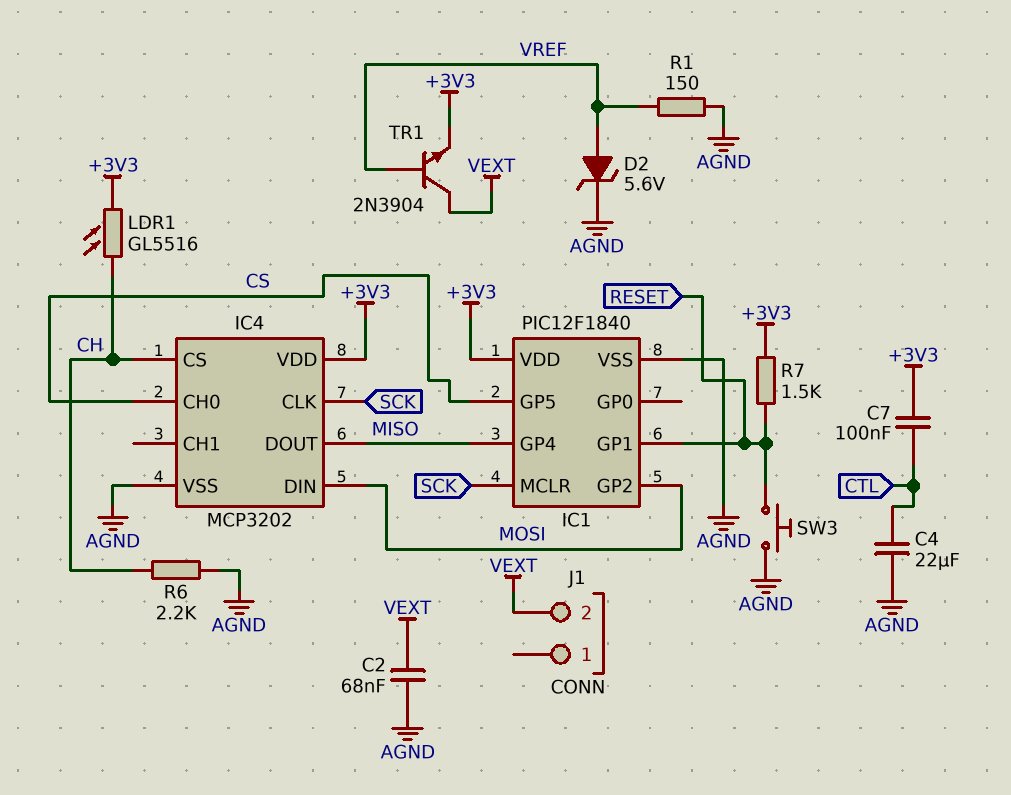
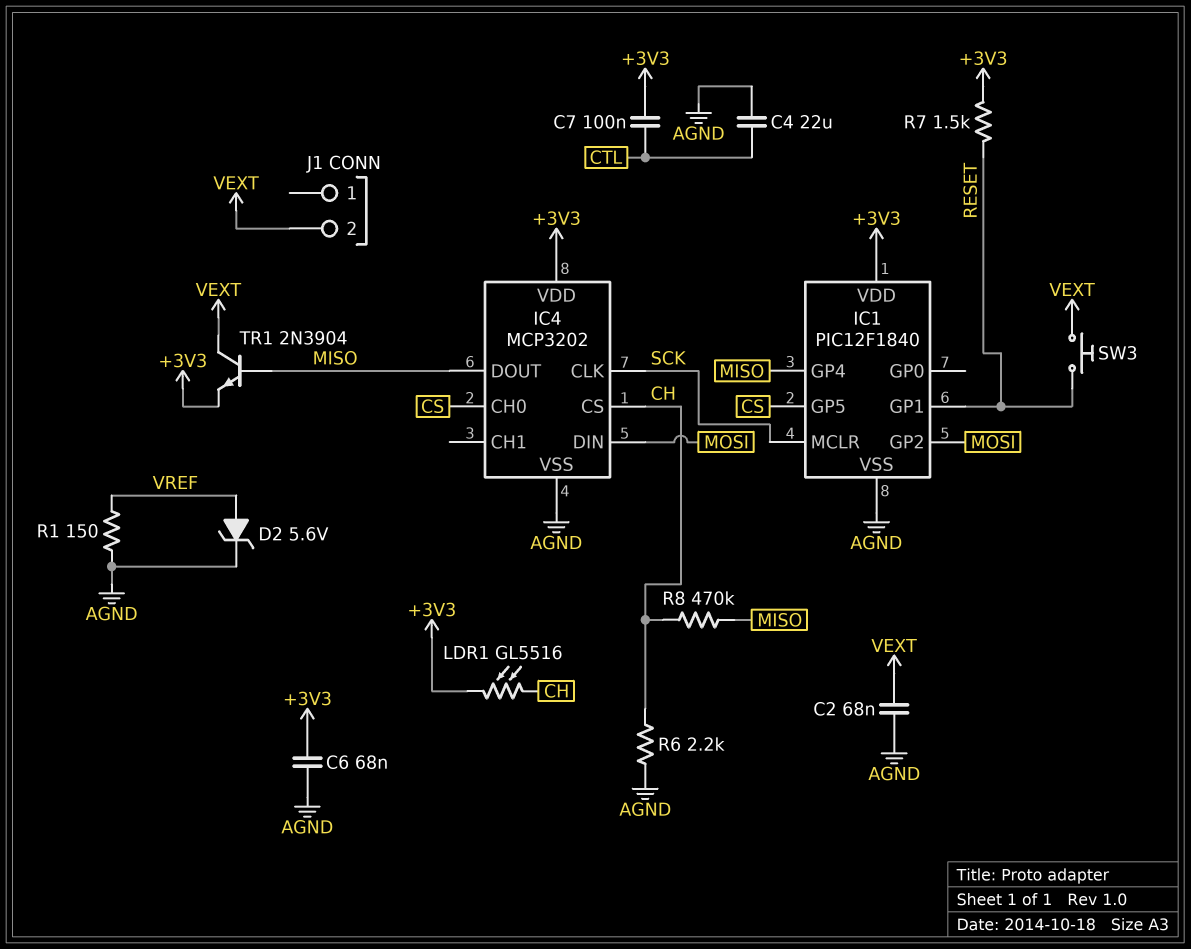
C6: none -> 68nF (+3V3, AGND)
R8: none -> 470k (CH, MISO)
SW3: button (AGND, RESET) -> button (RESET, VEXT)
TR1: NPN 2N3904 (B VREF, C VEXT, E +3V3) -> NPN 2N3904 (B MISO, C VEXT, E +3V3)

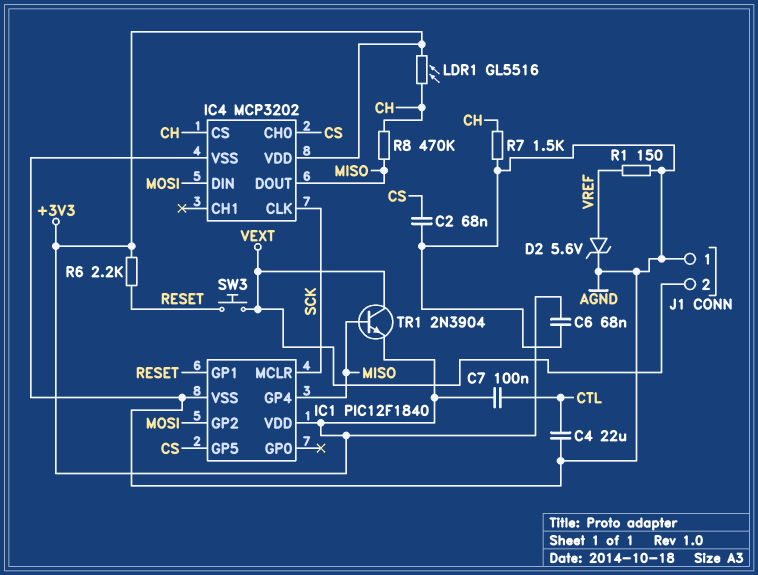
C2: 68nF (AGND, VEXT) -> 68nF (AGND, CS)
J1 pin 1: none -> AGND
R6: 2.2k (AGND, CH) -> 2.2k (+3V3, RESET)
R7: 1.5k (+3V3, RESET) -> 1.5k (AGND, CH)

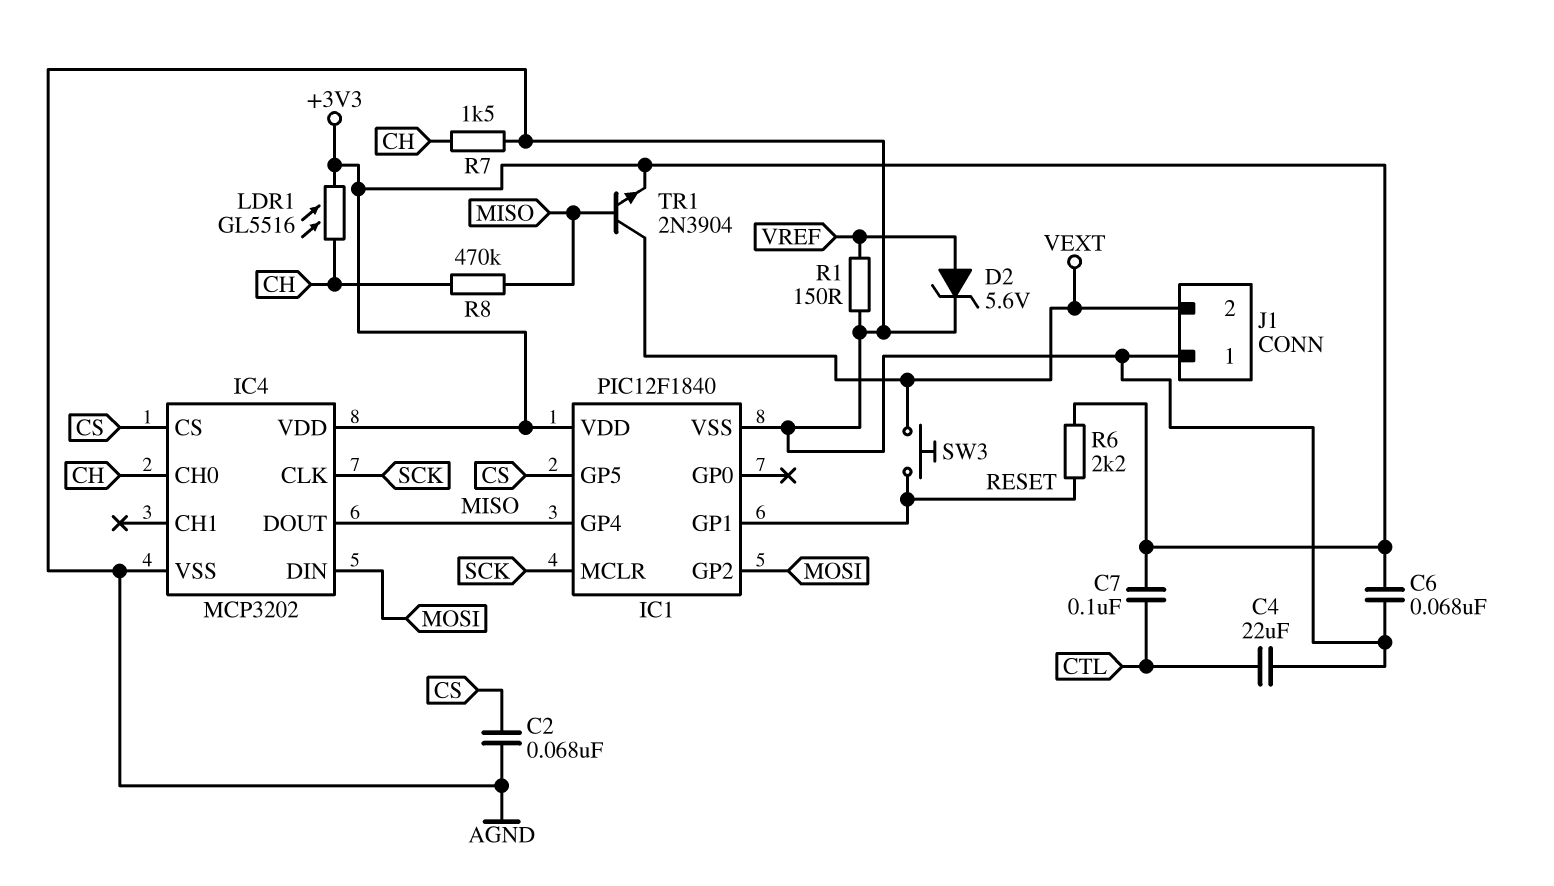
IC4 pin CH0: CS -> CH
IC4 pin CS: CH -> CS

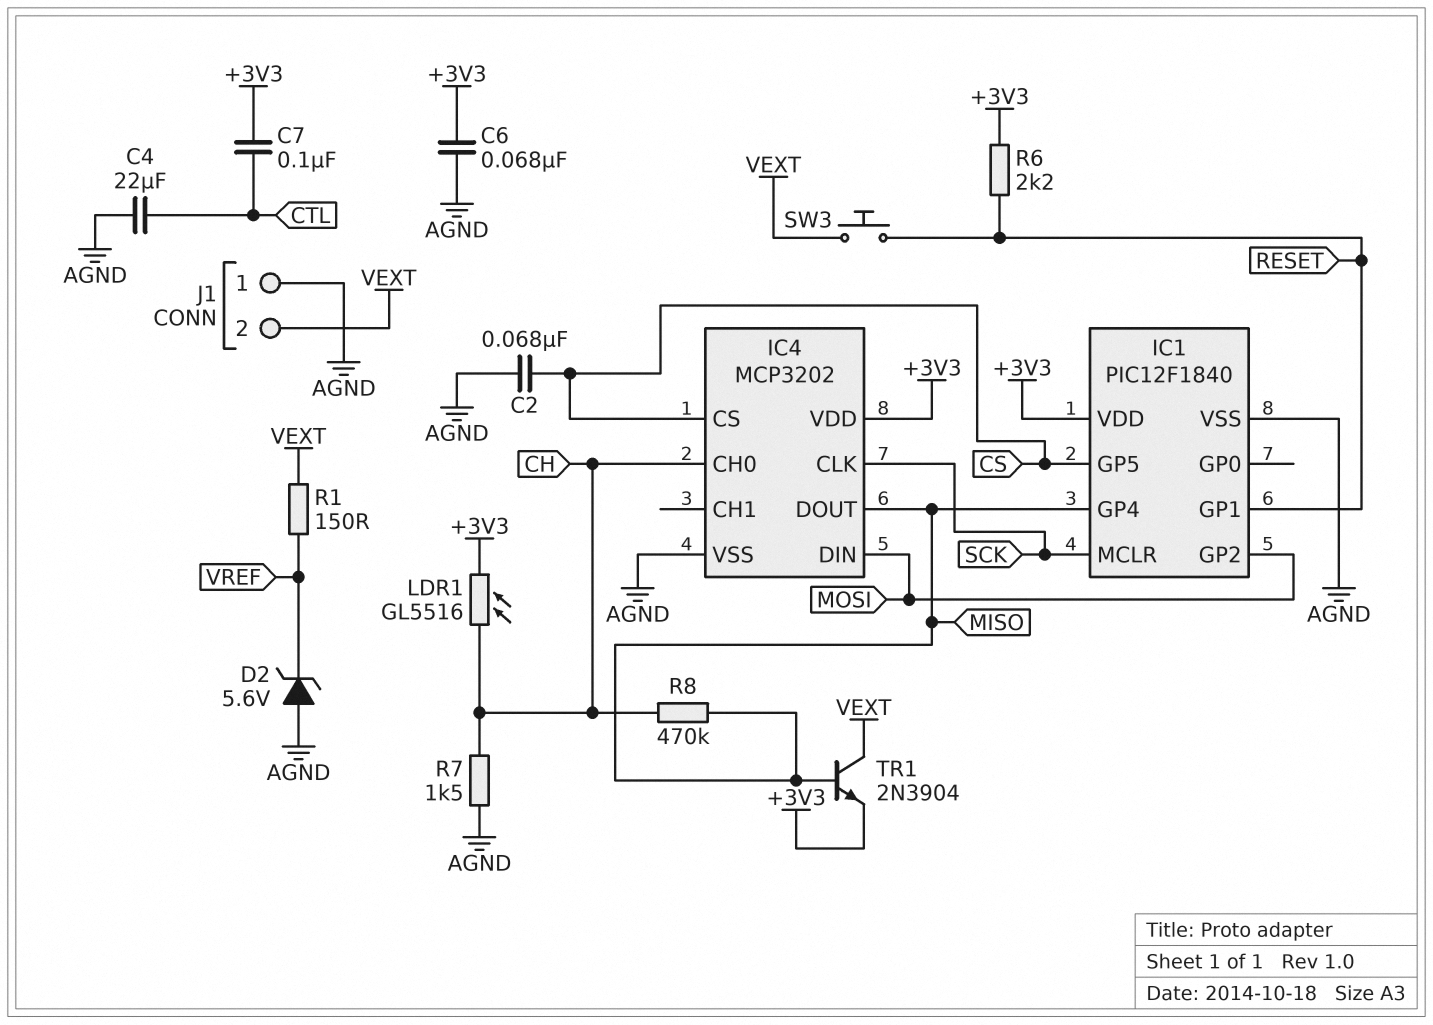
D2: zener 5.6V (A VREF, K AGND) -> zener 5.6V (A AGND, K VREF)
R1: 150 (AGND, VREF) -> 150 (VEXT, VREF)

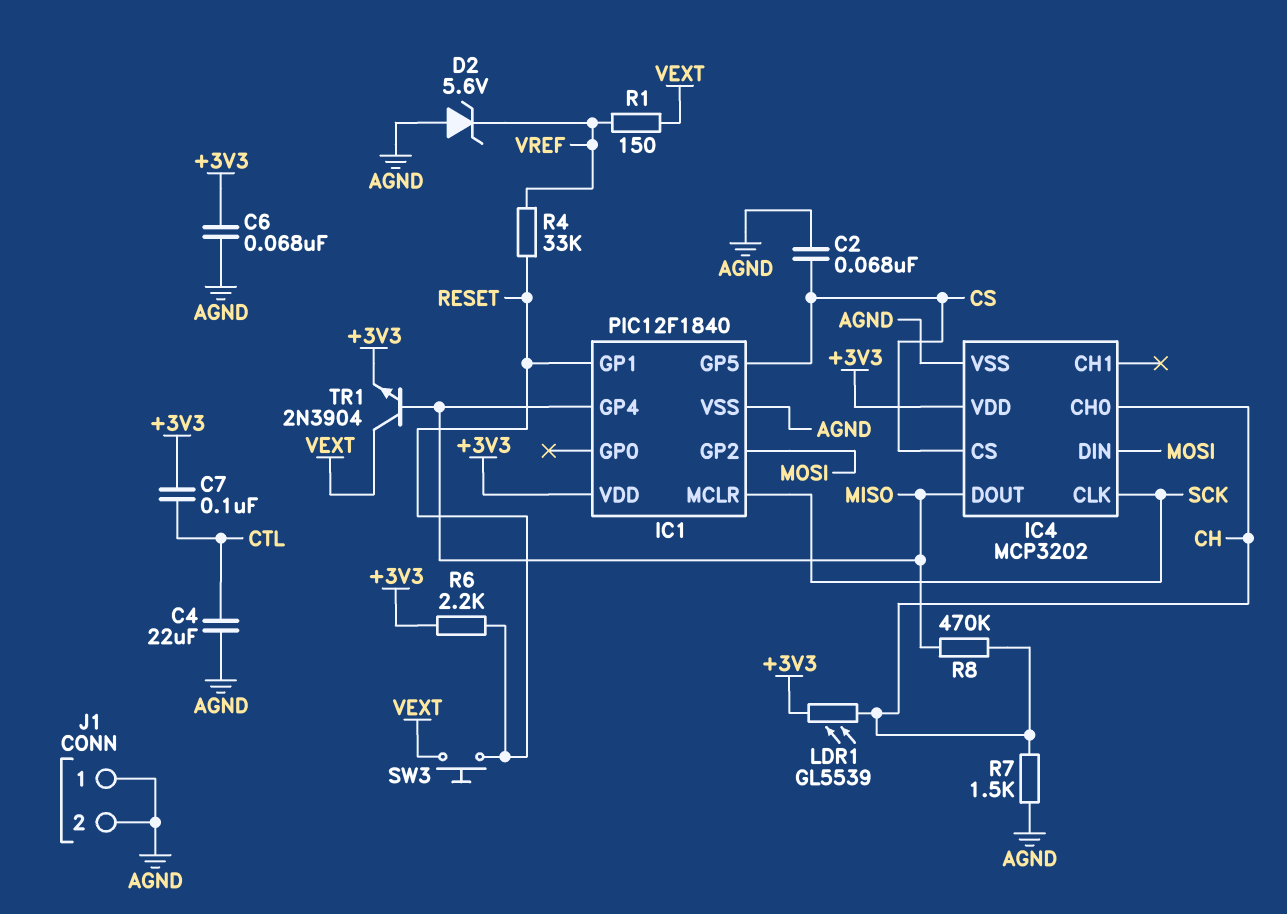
J1 pin 2: VEXT -> AGND
LDR1: GL5516 (+3V3, CH) -> GL5539 (+3V3, CH)
R4: none -> 33k (RESET, VREF)

